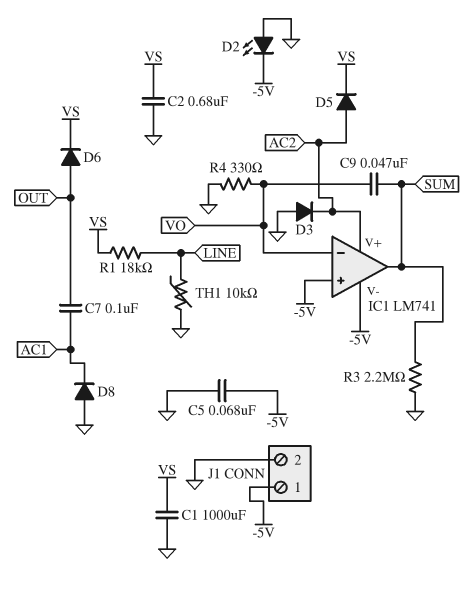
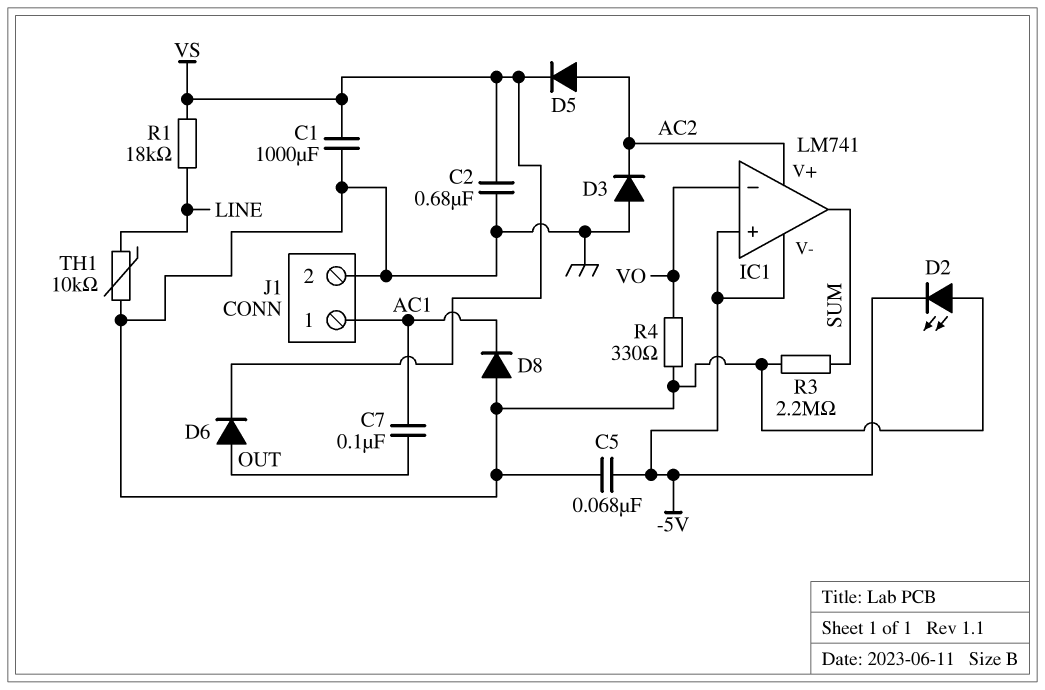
C9: 47nF (SUM, VO) -> none
J1 pin 1: -5V -> AC1

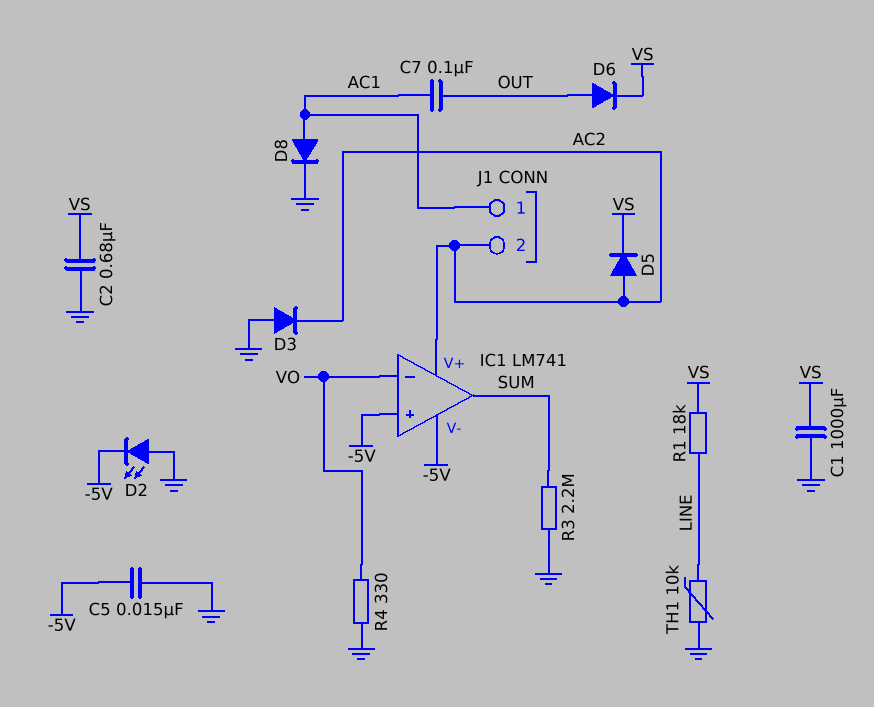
C5: 68nF (-5V, GND) -> 15nF (-5V, GND)
D8: diode (A GND, K AC1) -> diode (A AC1, K GND)
J1 pin 2: GND -> AC2

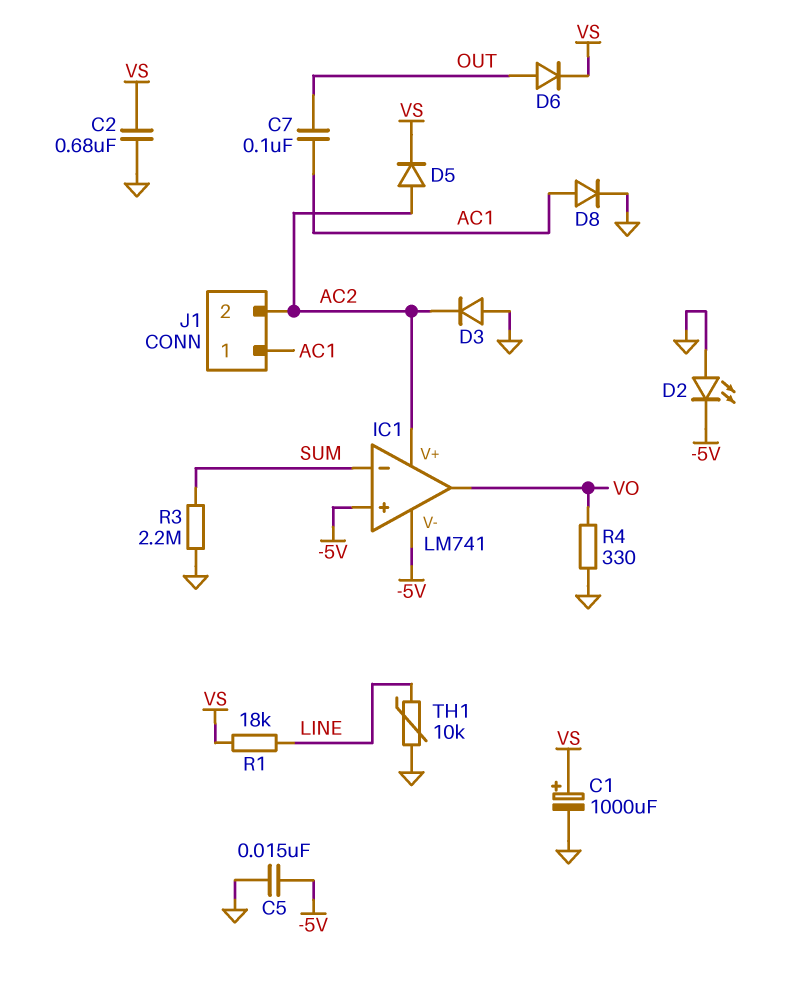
C1: 1000uF (GND, VS) -> 1000uF (plus VS, minus GND)
IC1 pin in-: VO -> SUM
IC1 pin out: SUM -> VO

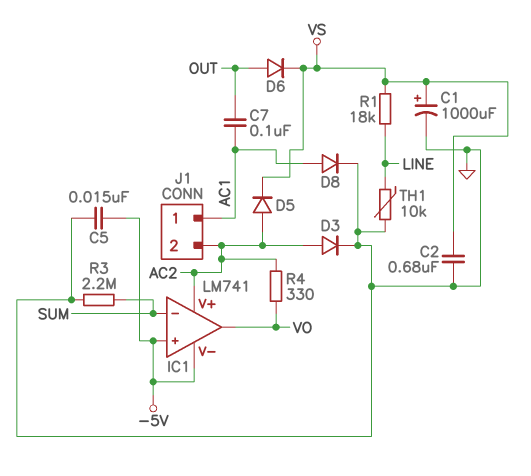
D2: LED (A GND, K -5V) -> none
D3: diode (A GND, K AC2) -> diode (A AC2, K GND)
R4: 330 (GND, VO) -> 330 (AC2, VO)

